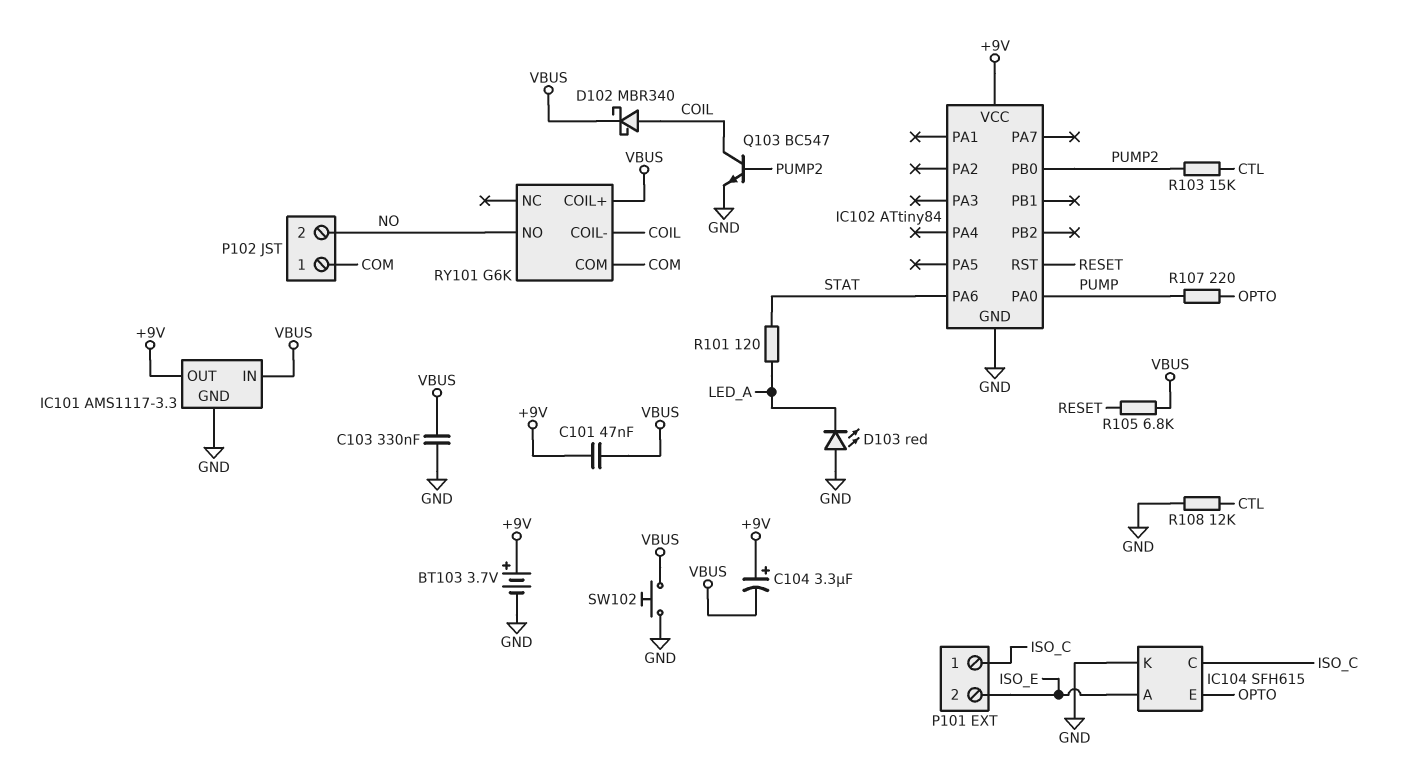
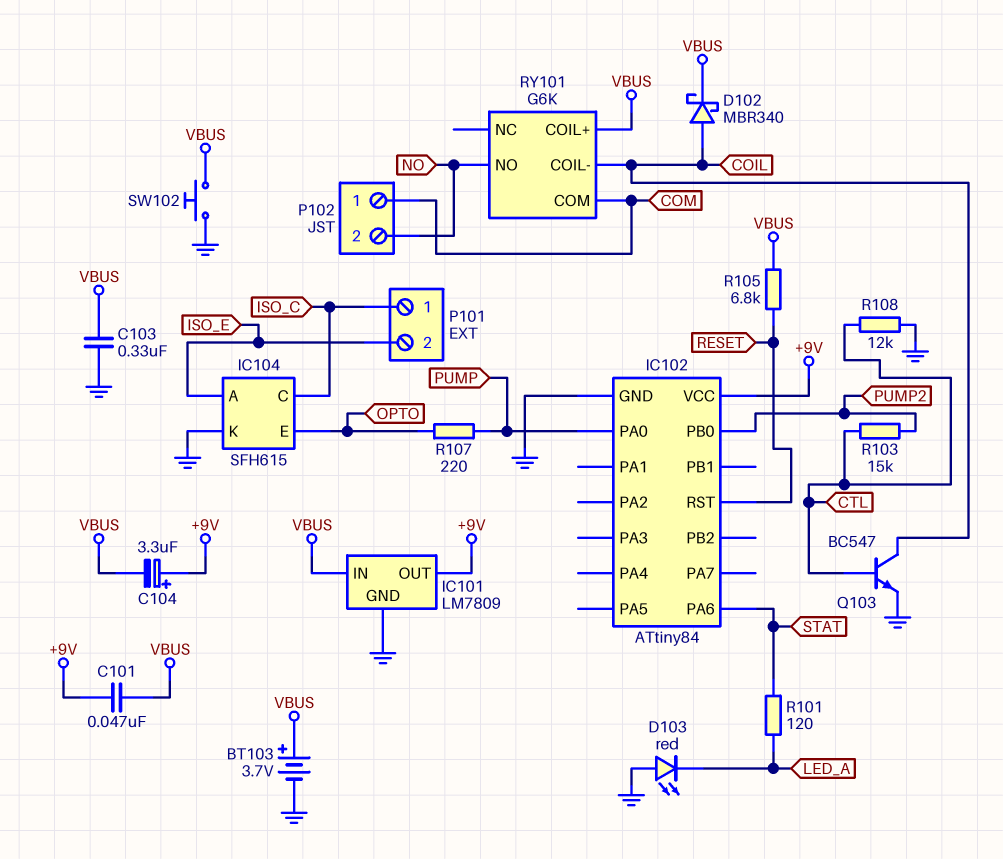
BT103: 3.7V (plus +9V, minus GND) -> 3.7V (plus VBUS, minus GND)
IC101: AMS1117-3.3 -> LM7809
Q103: NPN BC547 (B PUMP2, C COIL, E GND) -> NPN BC547 (B CTL, C COIL, E GND)

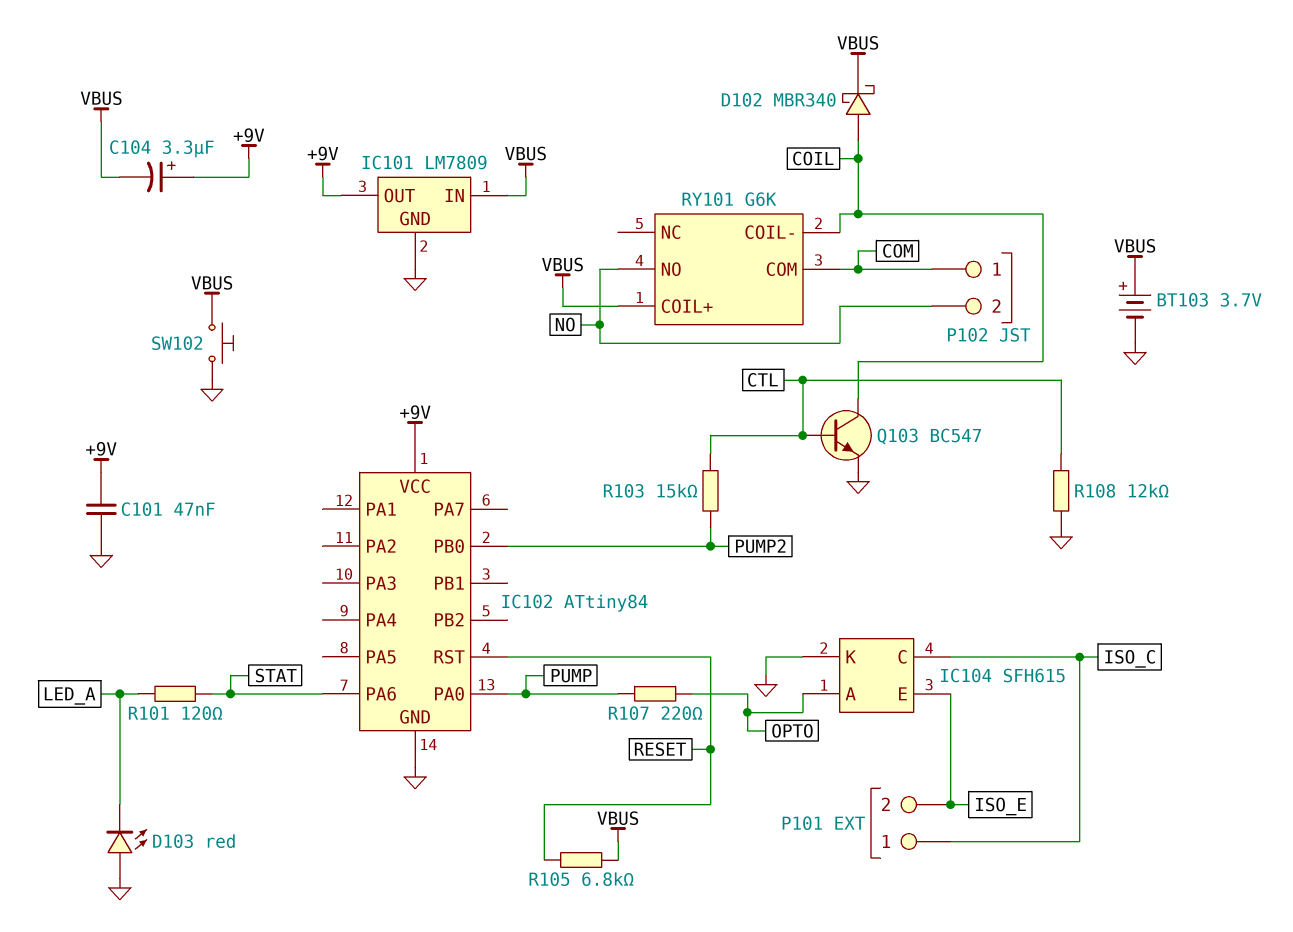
C101: 47nF (+9V, VBUS) -> 47nF (+9V, GND)
C103: 330nF (GND, VBUS) -> none
IC104 pin A: ISO_E -> OPTO
IC104 pin E: OPTO -> ISO_E

